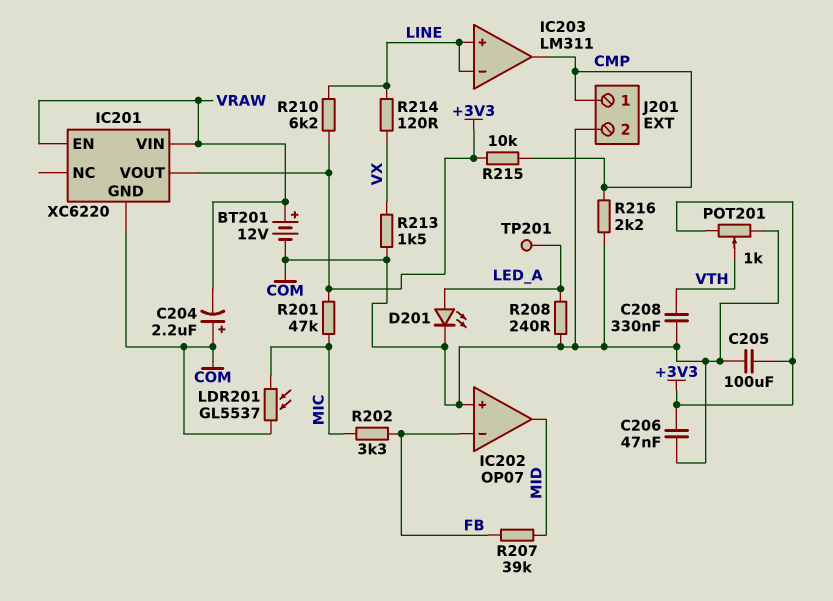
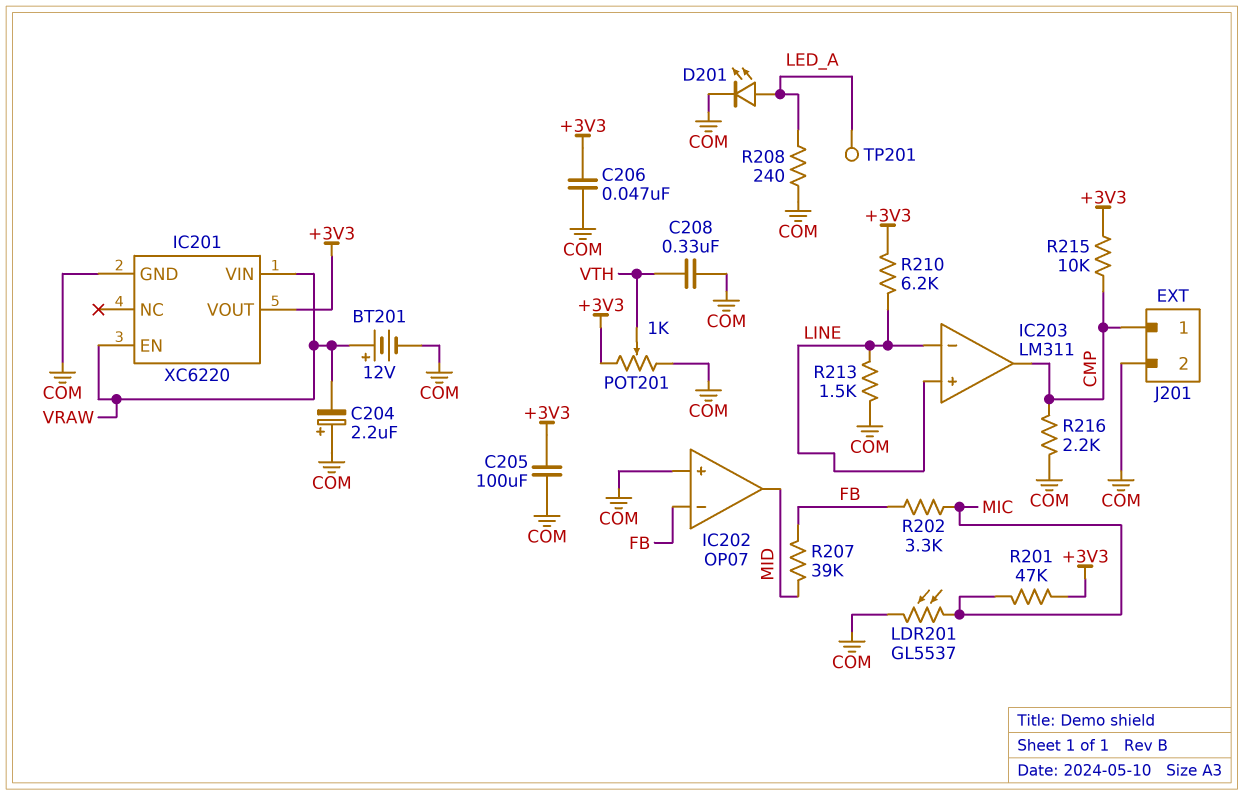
R213: 1.5k (COM, VX) -> 1.5k (COM, LINE)
R214: 120 (LINE, VX) -> none

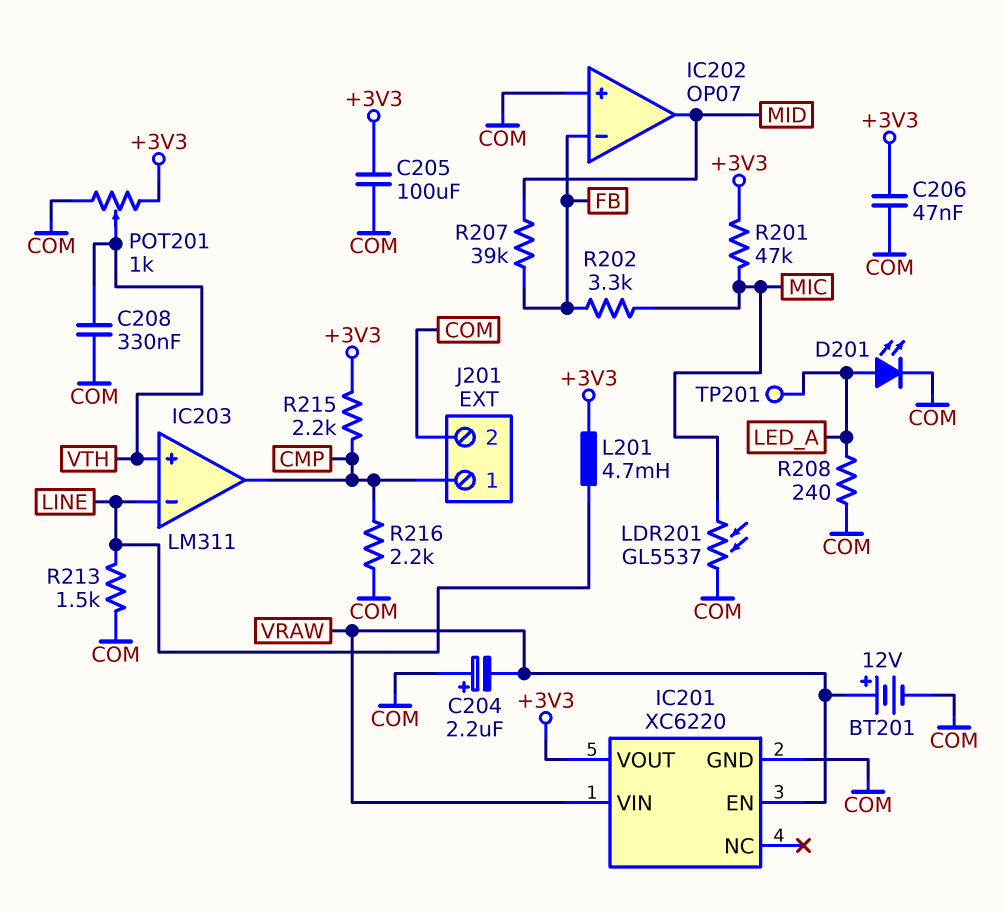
IC203 pin in+: LINE -> VTH
L201: none -> 4.7mH (+3V3, LINE)
R210: 6.2k (+3V3, LINE) -> none
R215: 10k (+3V3, CMP) -> 2.2k (+3V3, CMP)

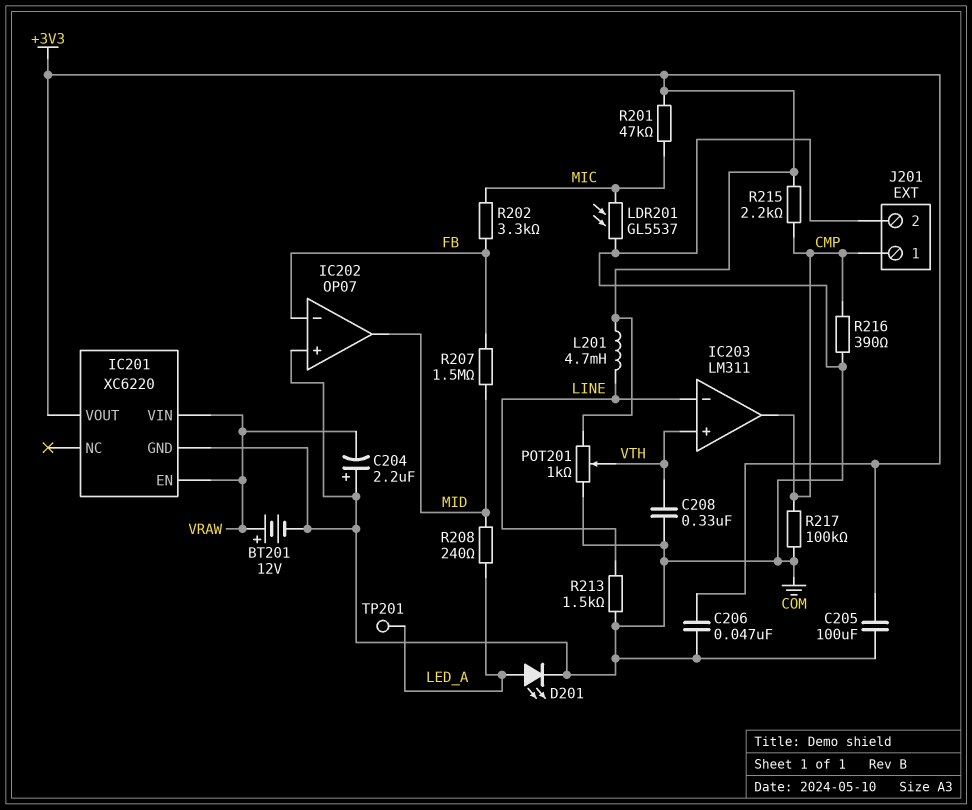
R207: 39k (FB, MID) -> 1.5M (FB, MID)
R208: 240 (COM, LED_A) -> 240 (LED_A, MID)
R216: 2.2k (CMP, COM) -> 390 (CMP, COM)
R217: none -> 100k (CMP, COM)

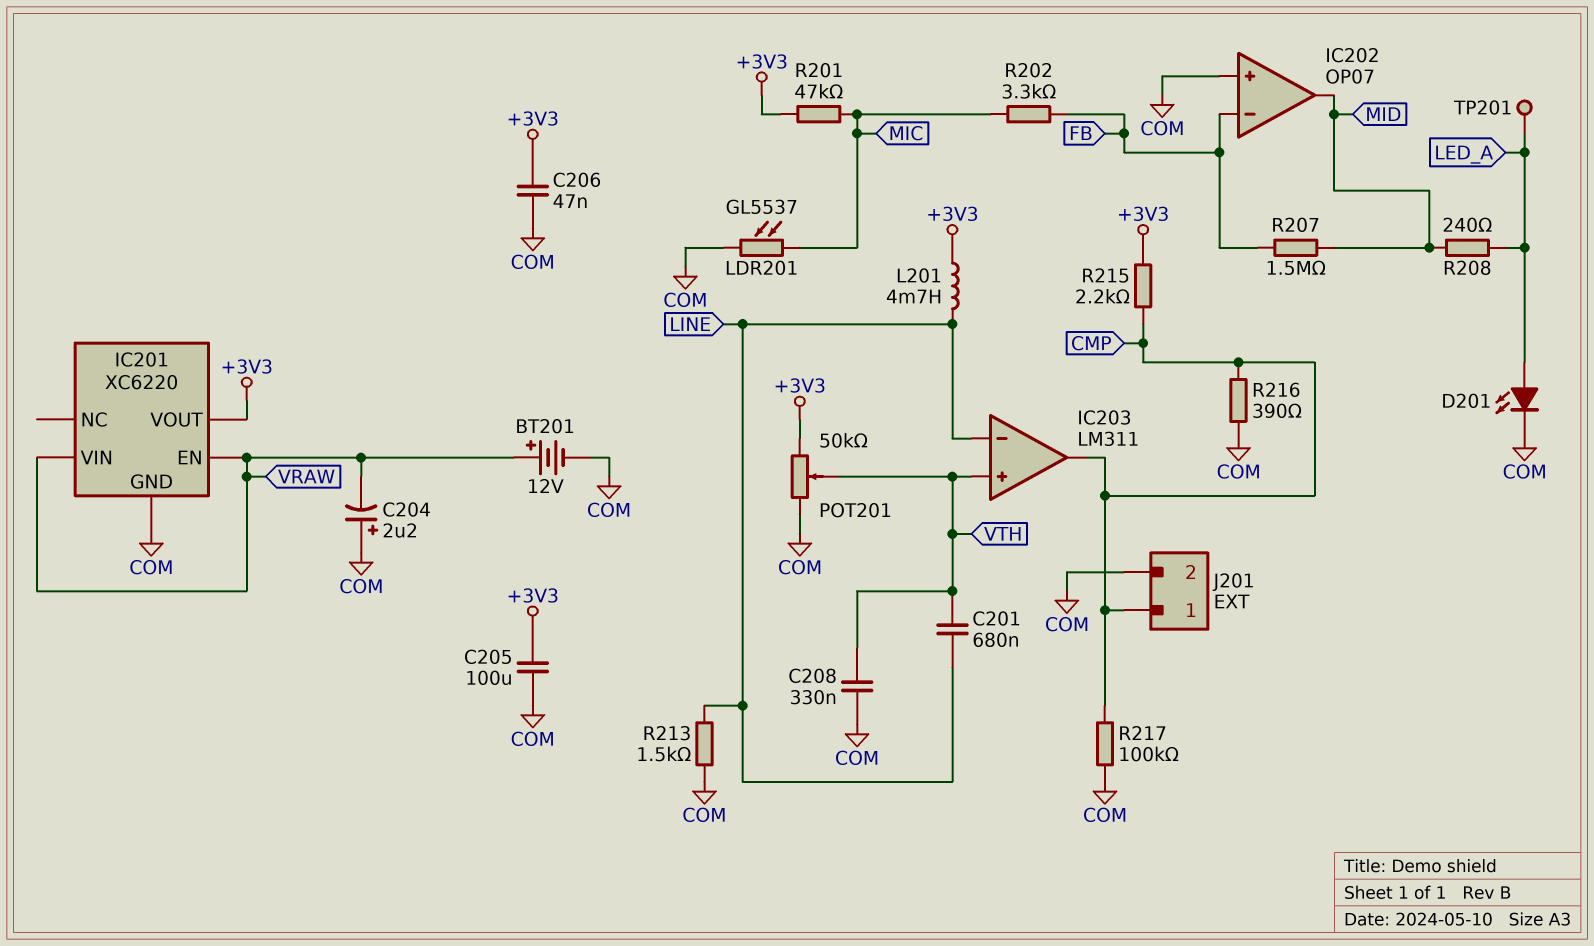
C201: none -> 680nF (LINE, VTH)
POT201: 1k (+3V3, COM, wiper VTH) -> 50k (+3V3, COM, wiper VTH)

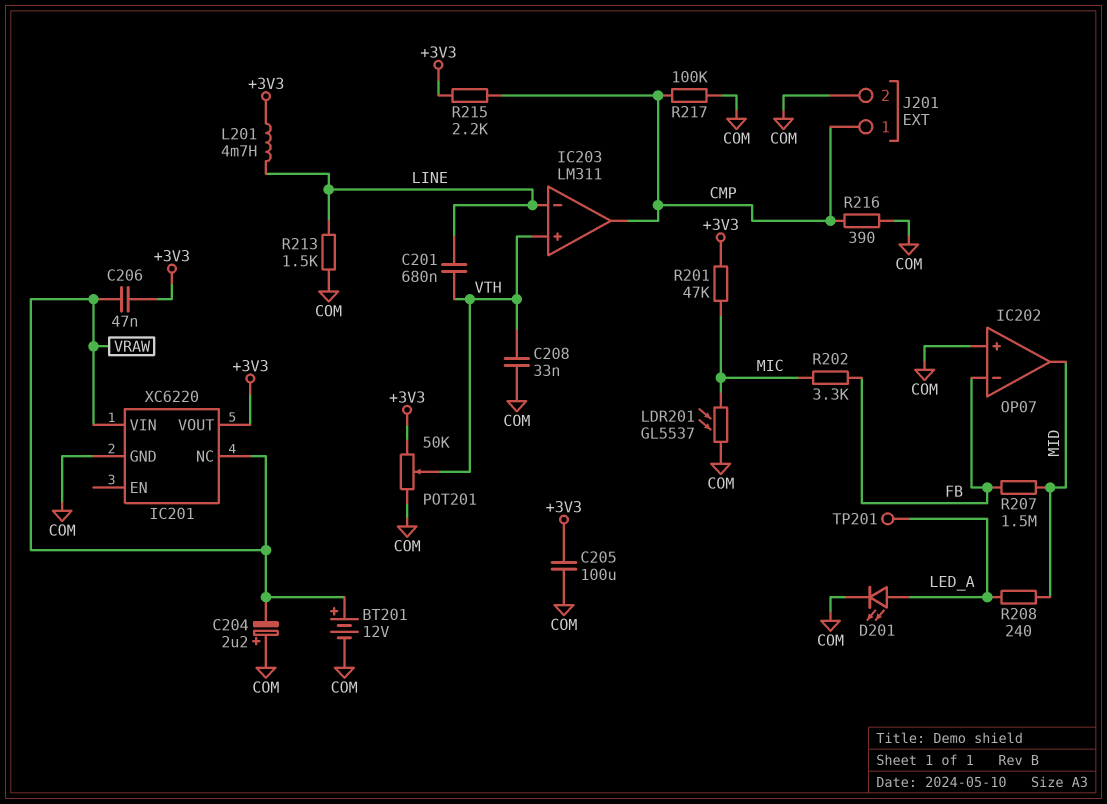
C206: 47nF (+3V3, COM) -> 47nF (+3V3, VRAW)
C208: 330nF (COM, VTH) -> 33nF (COM, VTH)
IC201 pin EN: VRAW -> none
IC201 pin NC: none -> VRAW

